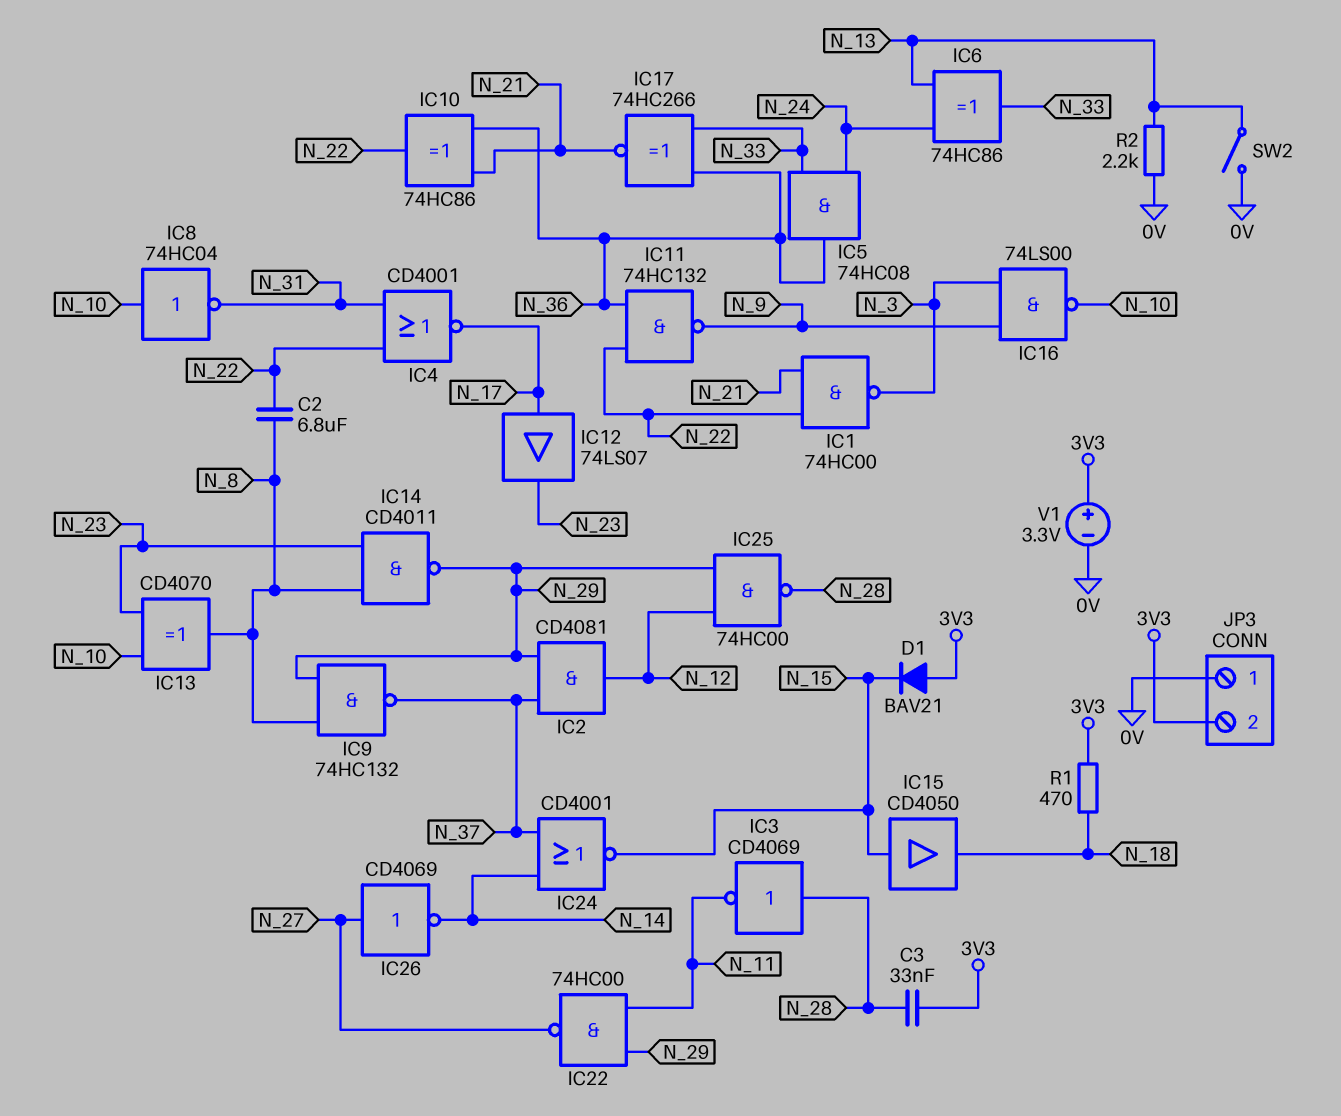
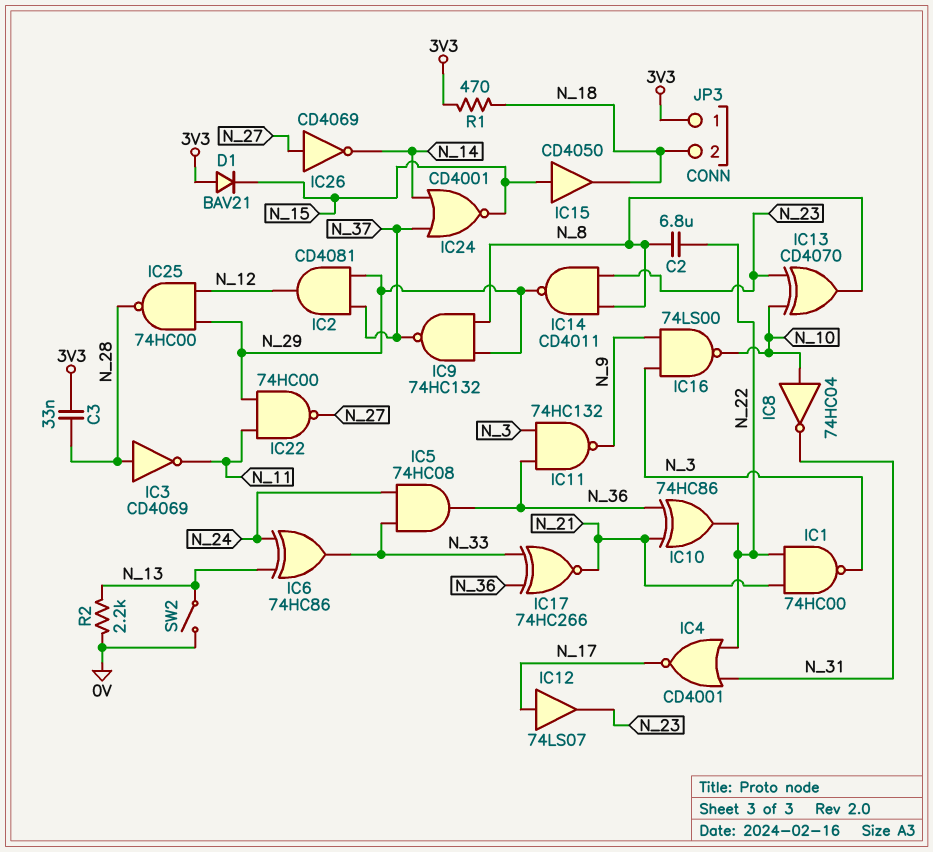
IC11: NAND 74HC132 (in N_22, in N_36, out N_9) -> NAND 74HC132 (in N_3, in N_36, out N_9)
JP3 pin 1: 0V -> 3V3
JP3 pin 2: 3V3 -> N_18
V1: 3.3V (plus 3V3, minus 0V) -> none

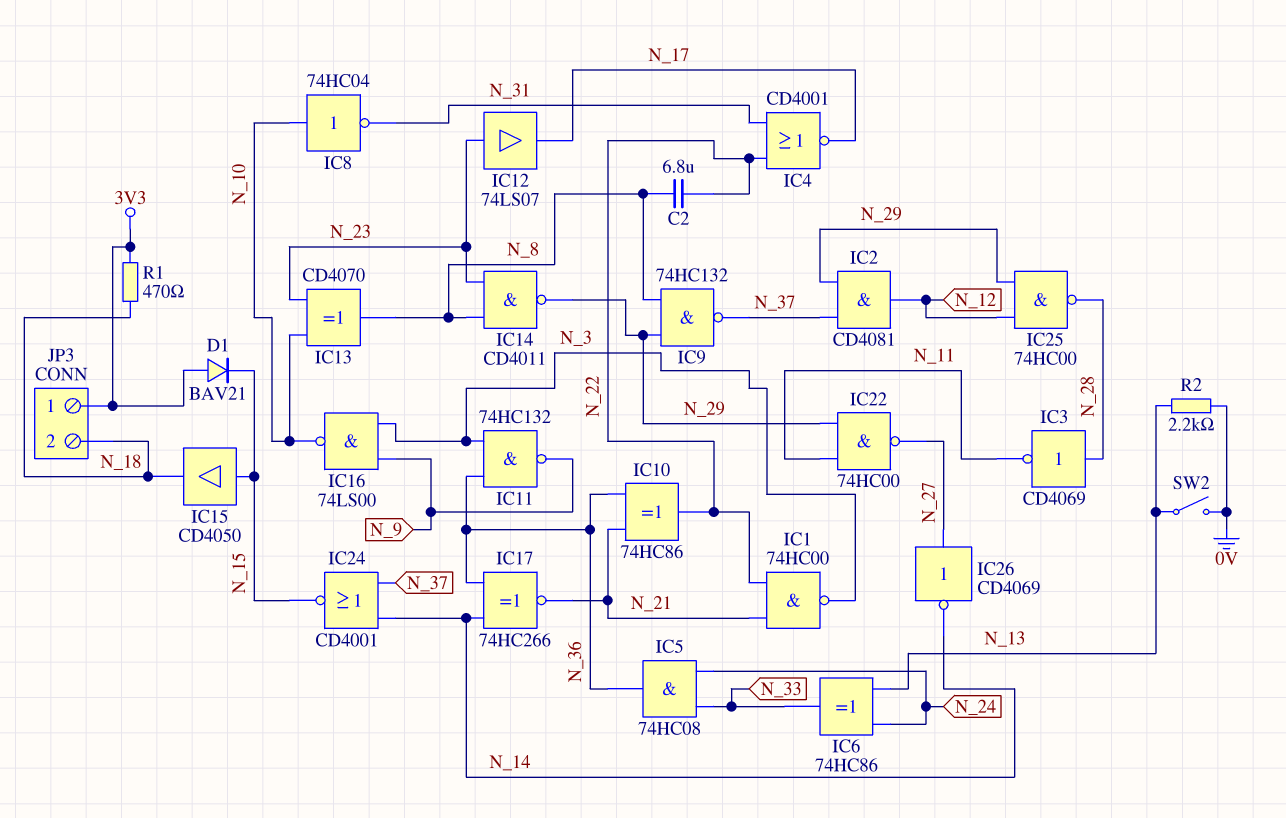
C3: 33nF (3V3, N_28) -> none
IC12: buffer 74LS07 (in N_17, out N_23) -> buffer 74LS07 (in N_23, out N_17)
IC17: XNOR 74HC266 (in N_33, in N_36, out N_21) -> XNOR 74HC266 (in N_14, in N_36, out N_21)

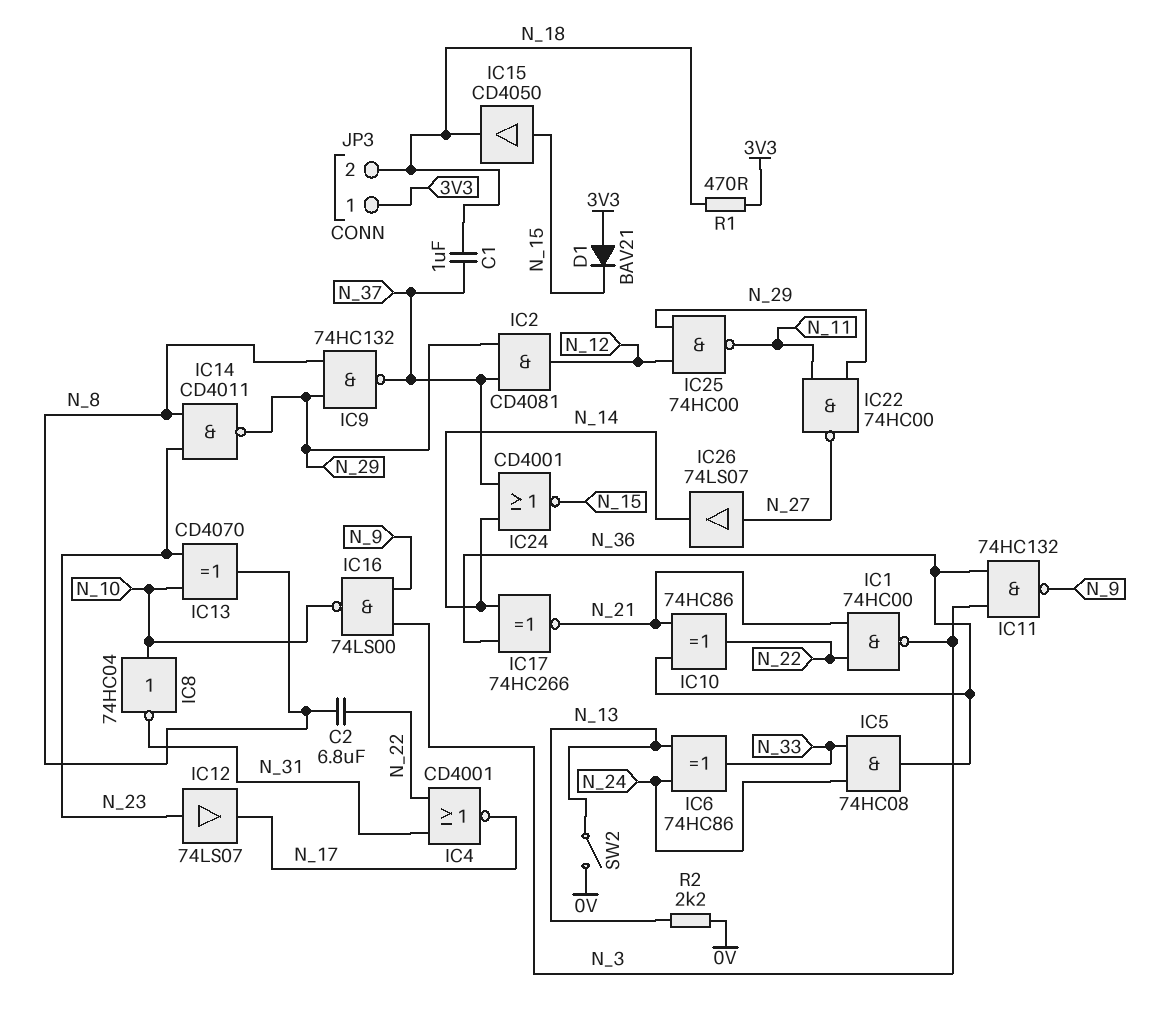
C1: none -> 1uF (N_18, N_37)
IC3: NOT CD4069 (in N_28, out N_11) -> none
IC25: NAND 74HC00 (in N_12, in N_29, out N_28) -> NAND 74HC00 (in N_12, in N_29, out N_11)
IC26: NOT CD4069 (in N_27, out N_14) -> buffer 74LS07 (in N_27, out N_14)

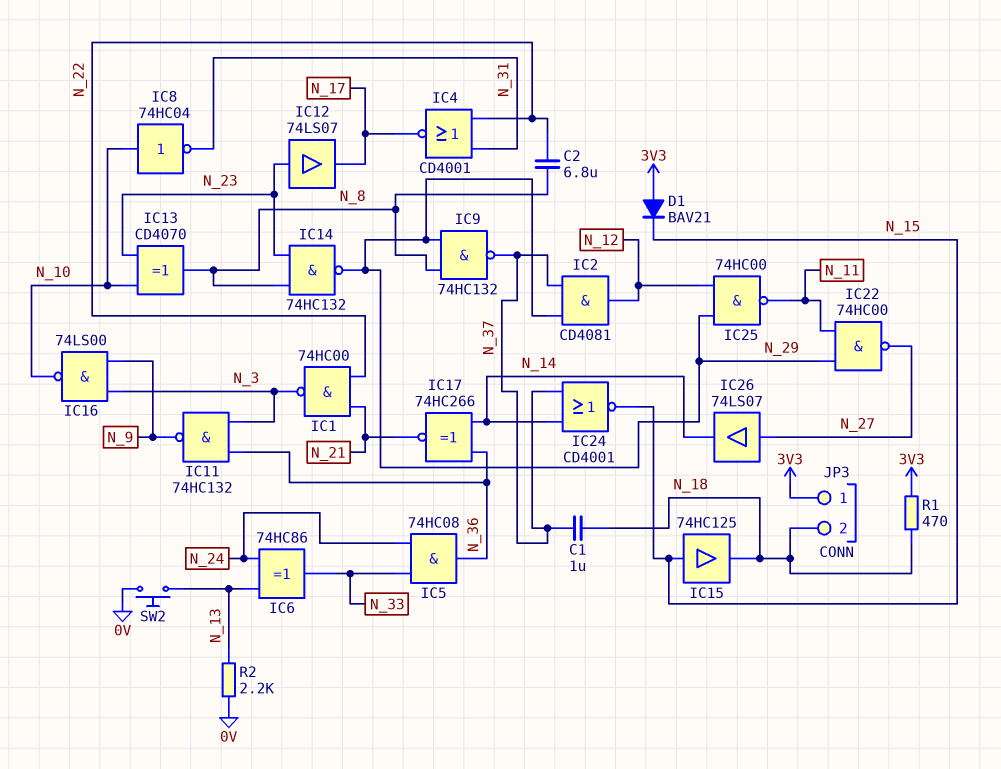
IC10: XOR 74HC86 (in N_21, in N_36, out N_22) -> none
IC14: NAND CD4011 (in N_8, in N_23, out N_29) -> NAND 74HC132 (in N_8, in N_23, out N_29)
IC15: buffer CD4050 (in N_15, out N_18) -> buffer 74HC125 (in N_15, out N_18)
SW2: switch (0V, N_13) -> button (0V, N_13)

